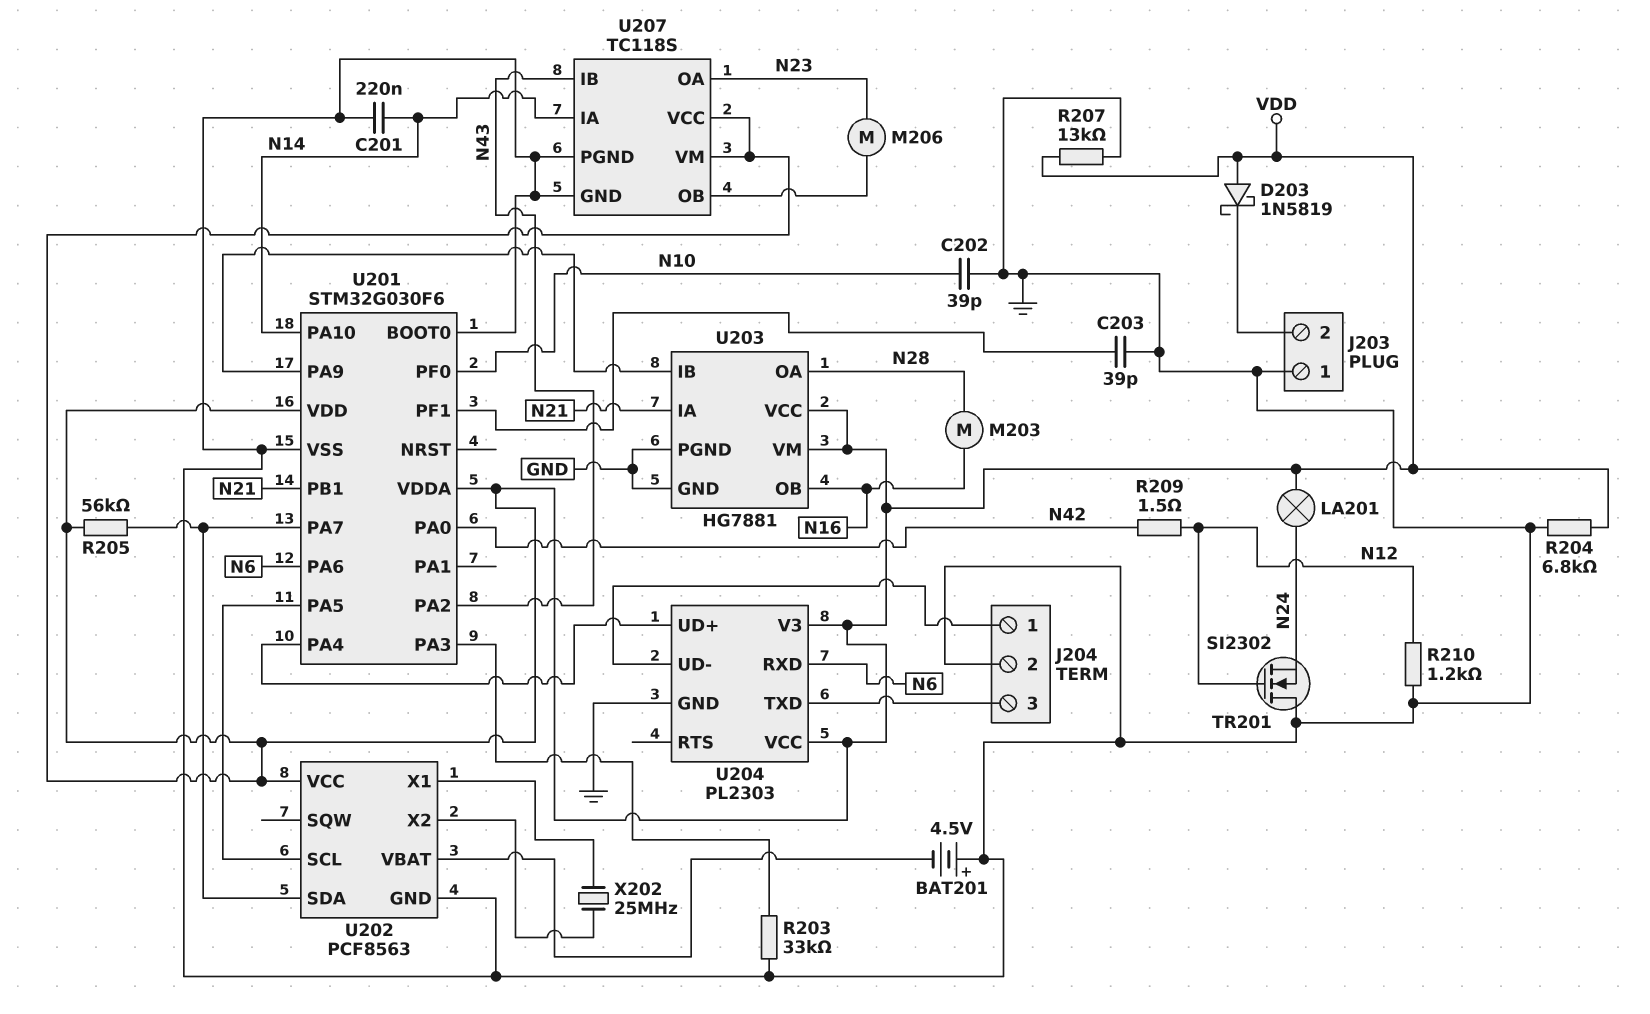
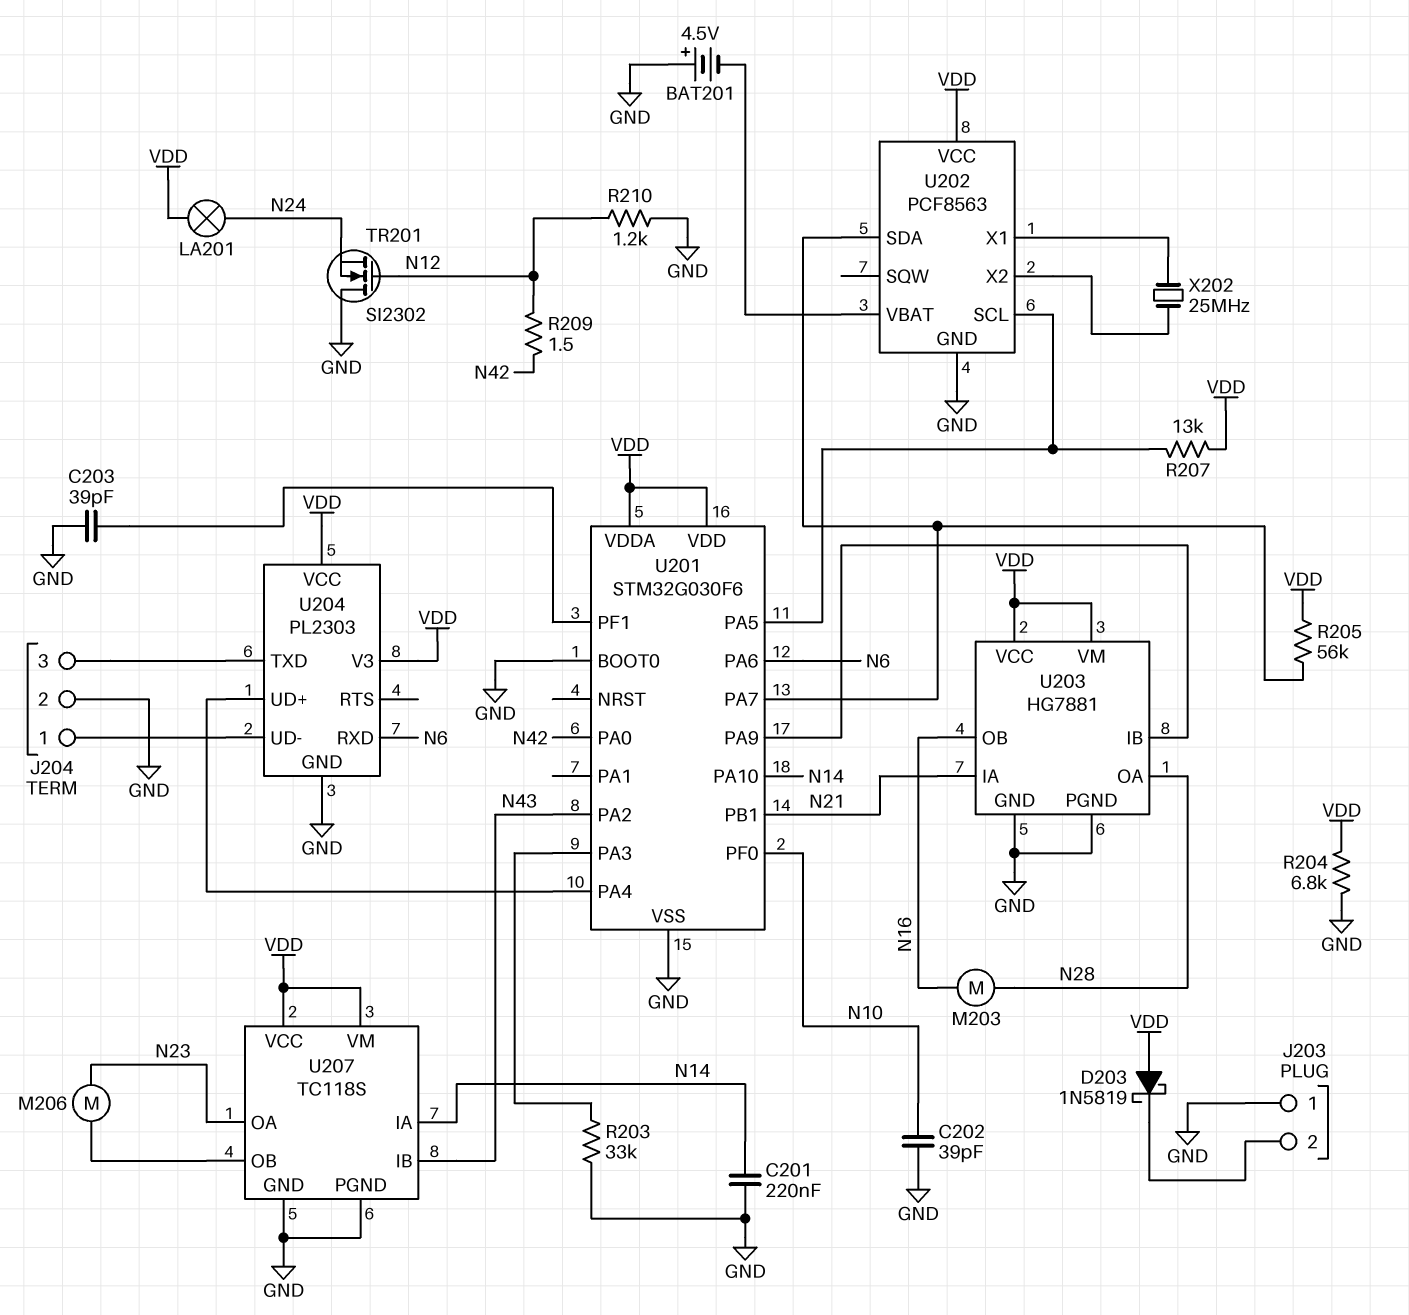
R207: 13k (GND, VDD) -> 13k (U201/PA5, VDD)

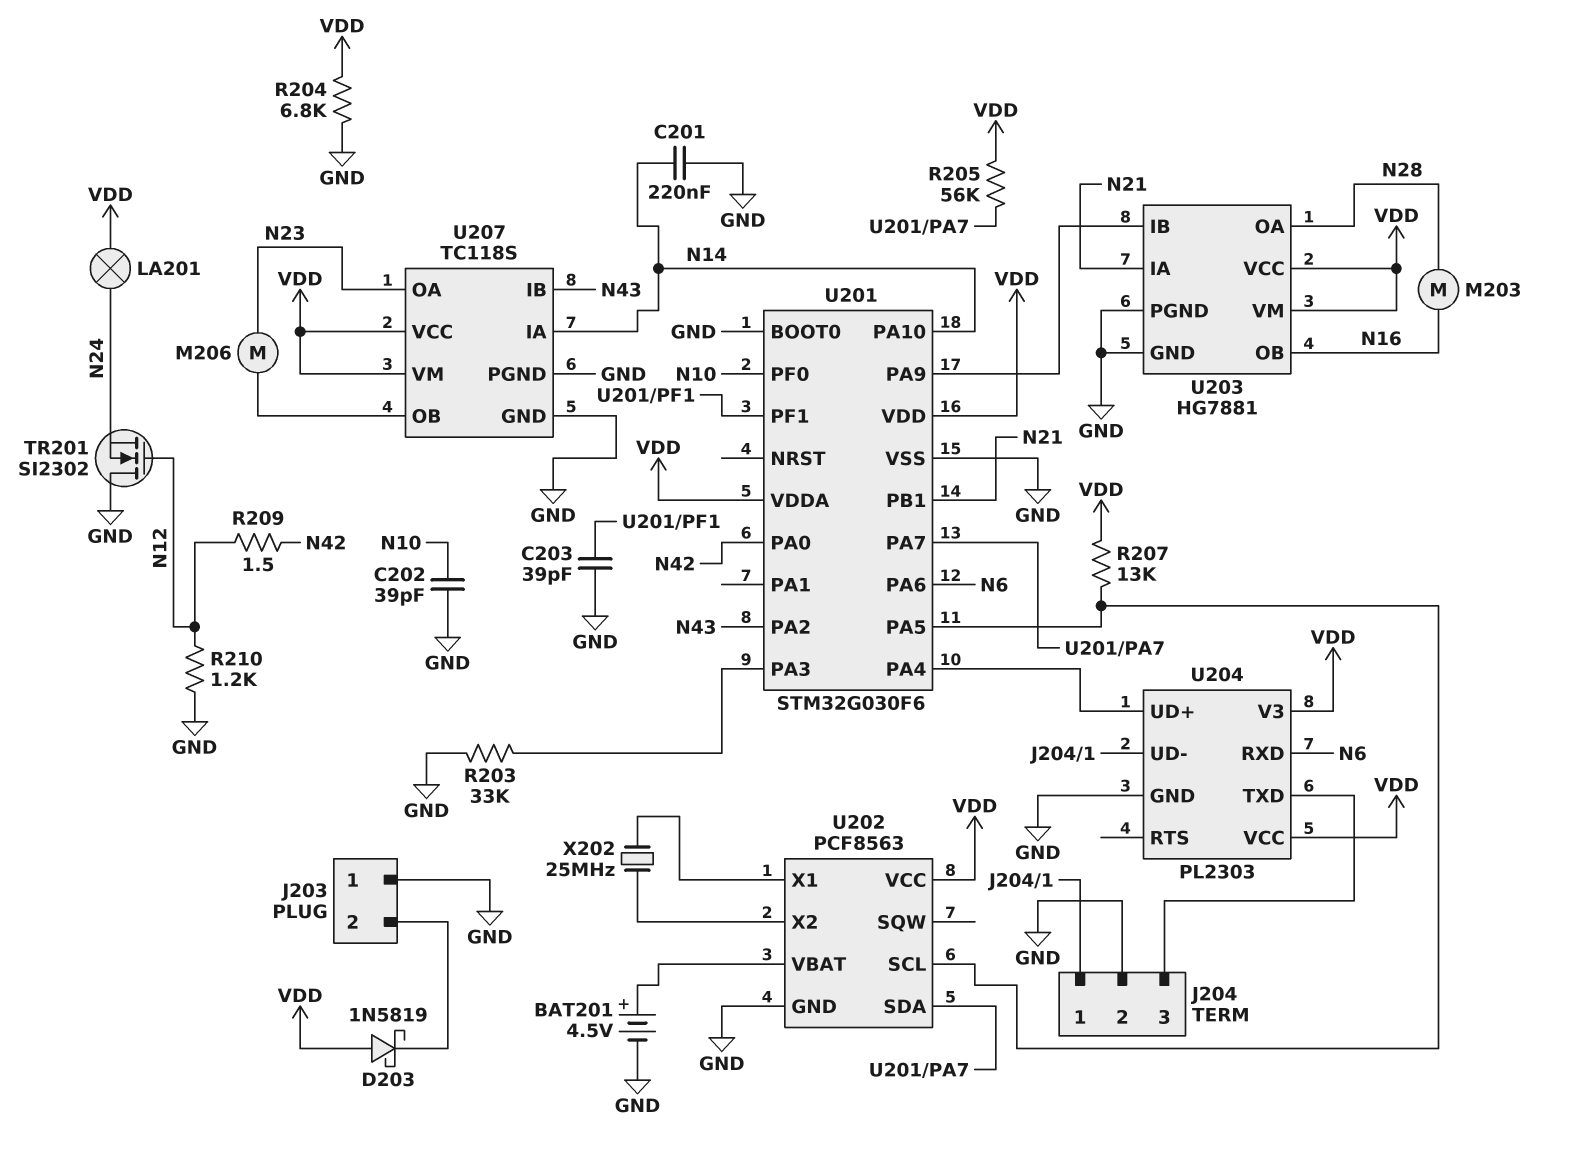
BAT201: 4.5V (plus GND, minus U202/VBAT) -> 4.5V (plus U202/VBAT, minus GND)

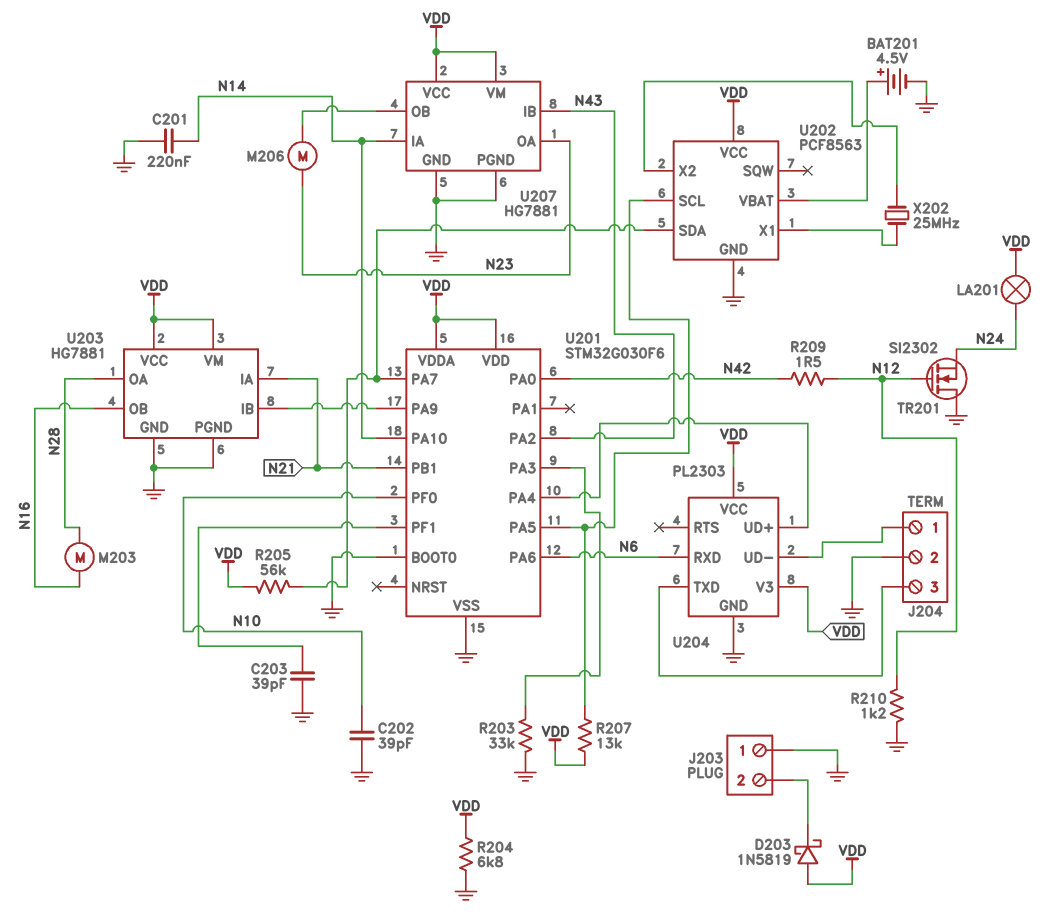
U207: TC118S -> HG7881

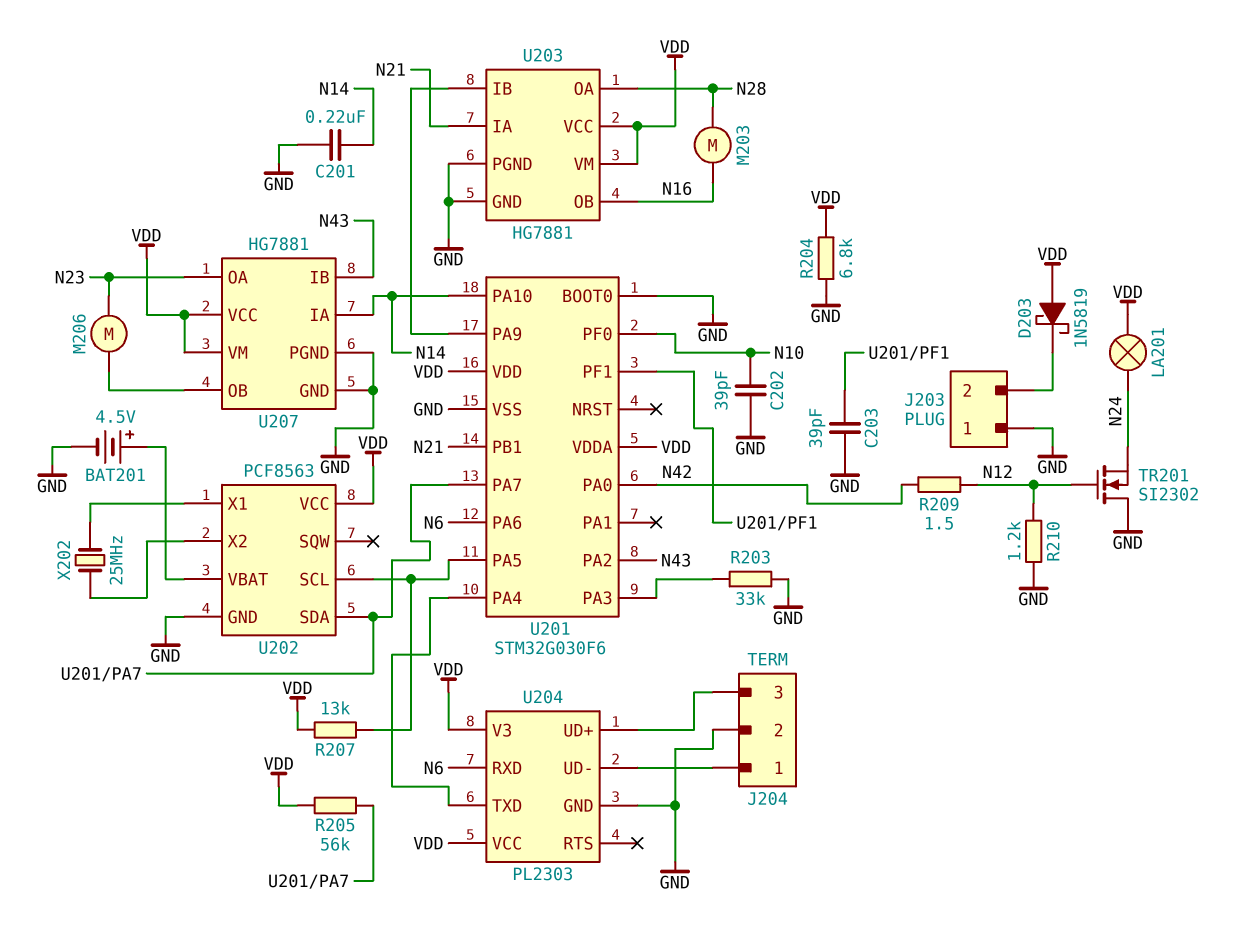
U204 pin TXD: J204/3 -> U201/PA4
U204 pin UD+: U201/PA4 -> J204/3

